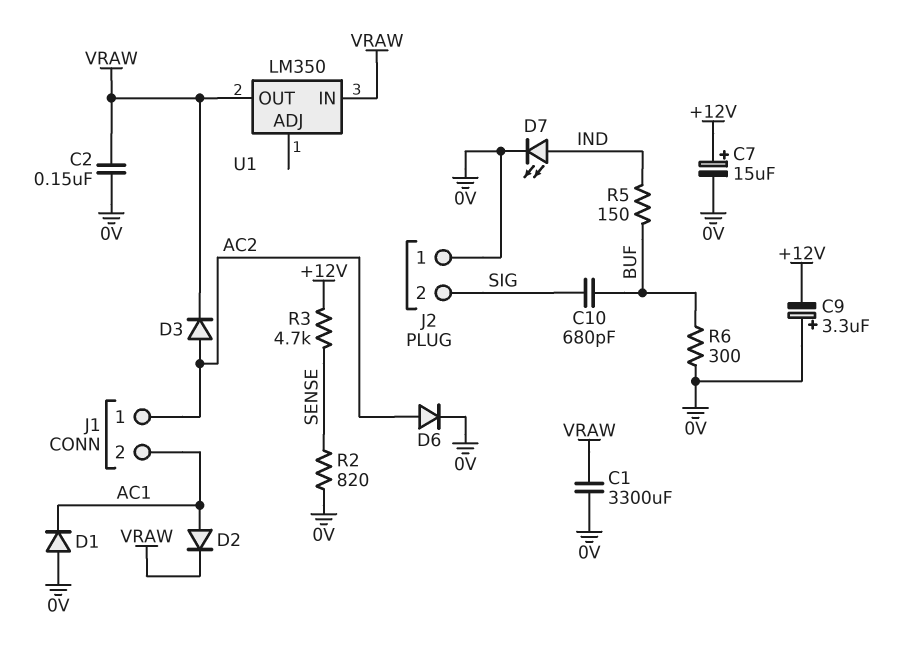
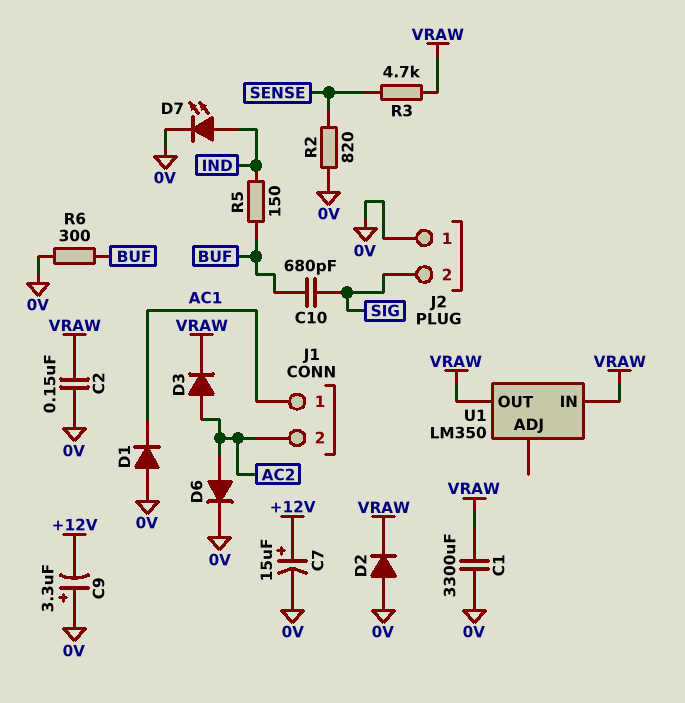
D2: diode (A AC1, K VRAW) -> diode (A 0V, K VRAW)
J1 pin 1: AC2 -> AC1
J1 pin 2: AC1 -> AC2
R3: 4.7k (+12V, SENSE) -> 4.7k (SENSE, VRAW)

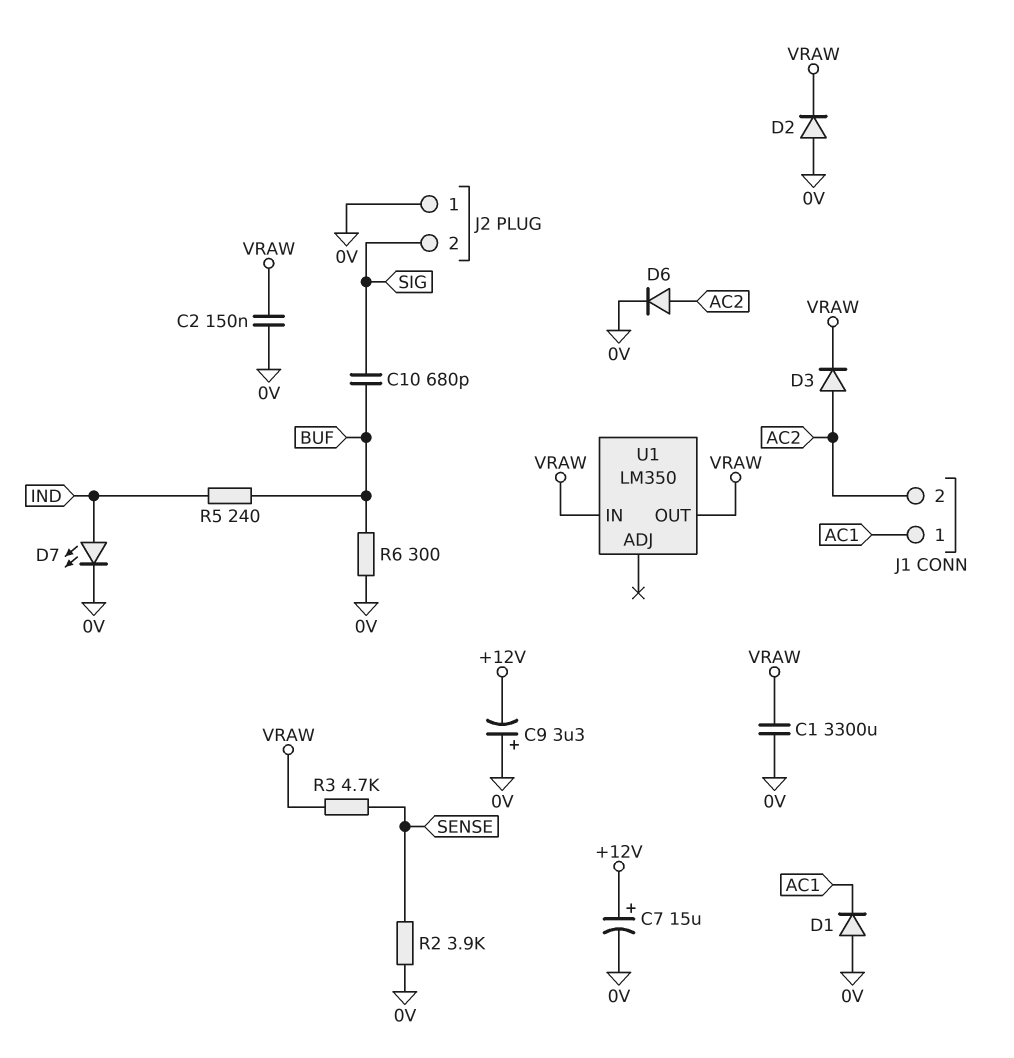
R2: 820 (0V, SENSE) -> 3.9k (0V, SENSE)
R5: 150 (BUF, IND) -> 240 (BUF, IND)

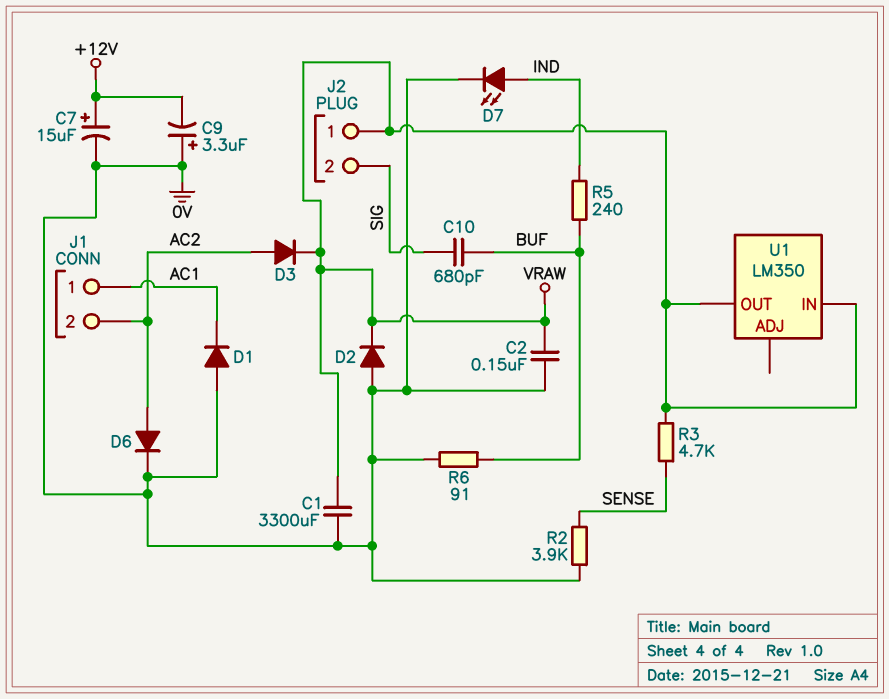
J2 pin 1: 0V -> VRAW
R6: 300 (0V, BUF) -> 91 (0V, BUF)

